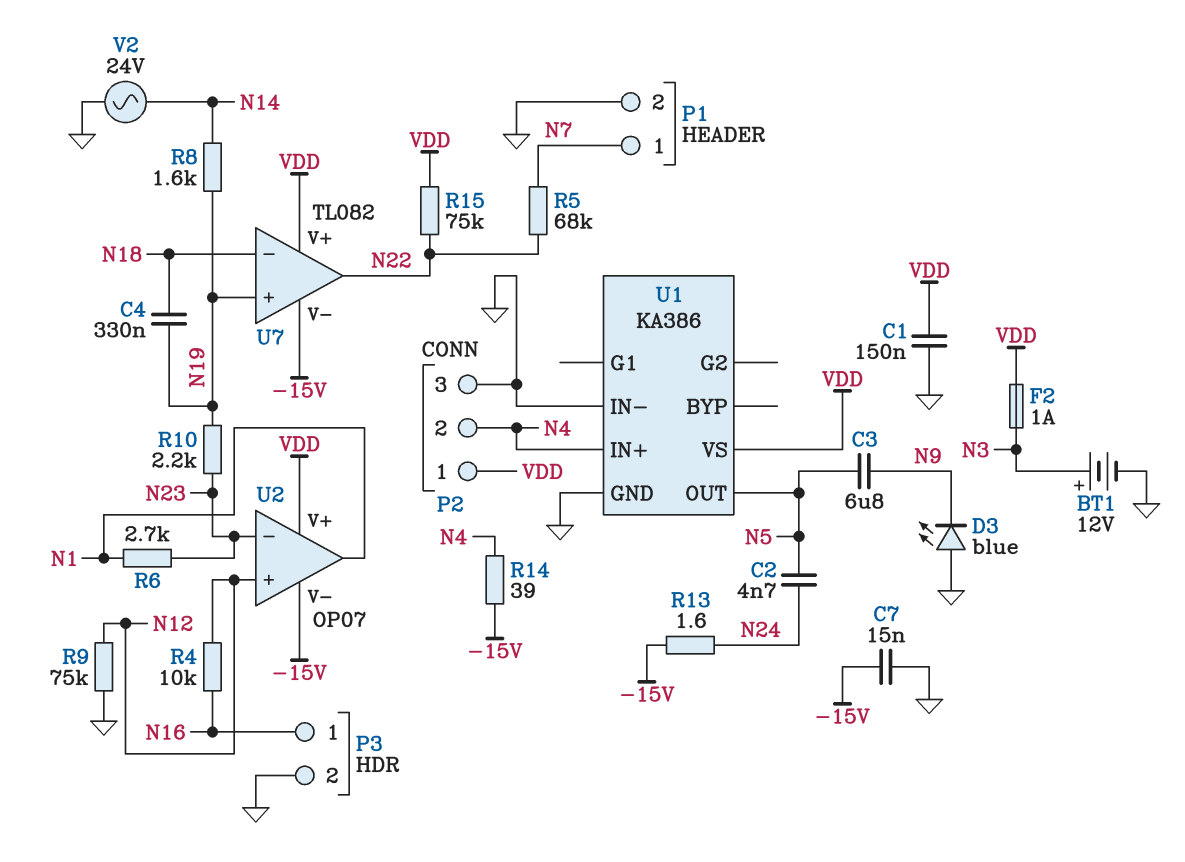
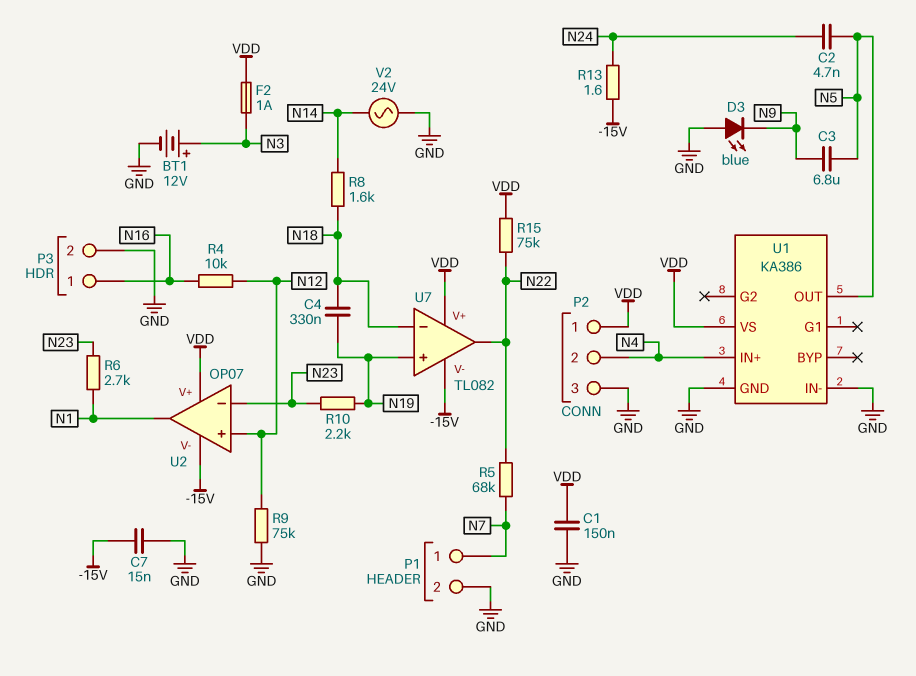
R8: 1.6k (N14, N19) -> 1.6k (N14, N18)
R14: 39 (-15V, N4) -> none

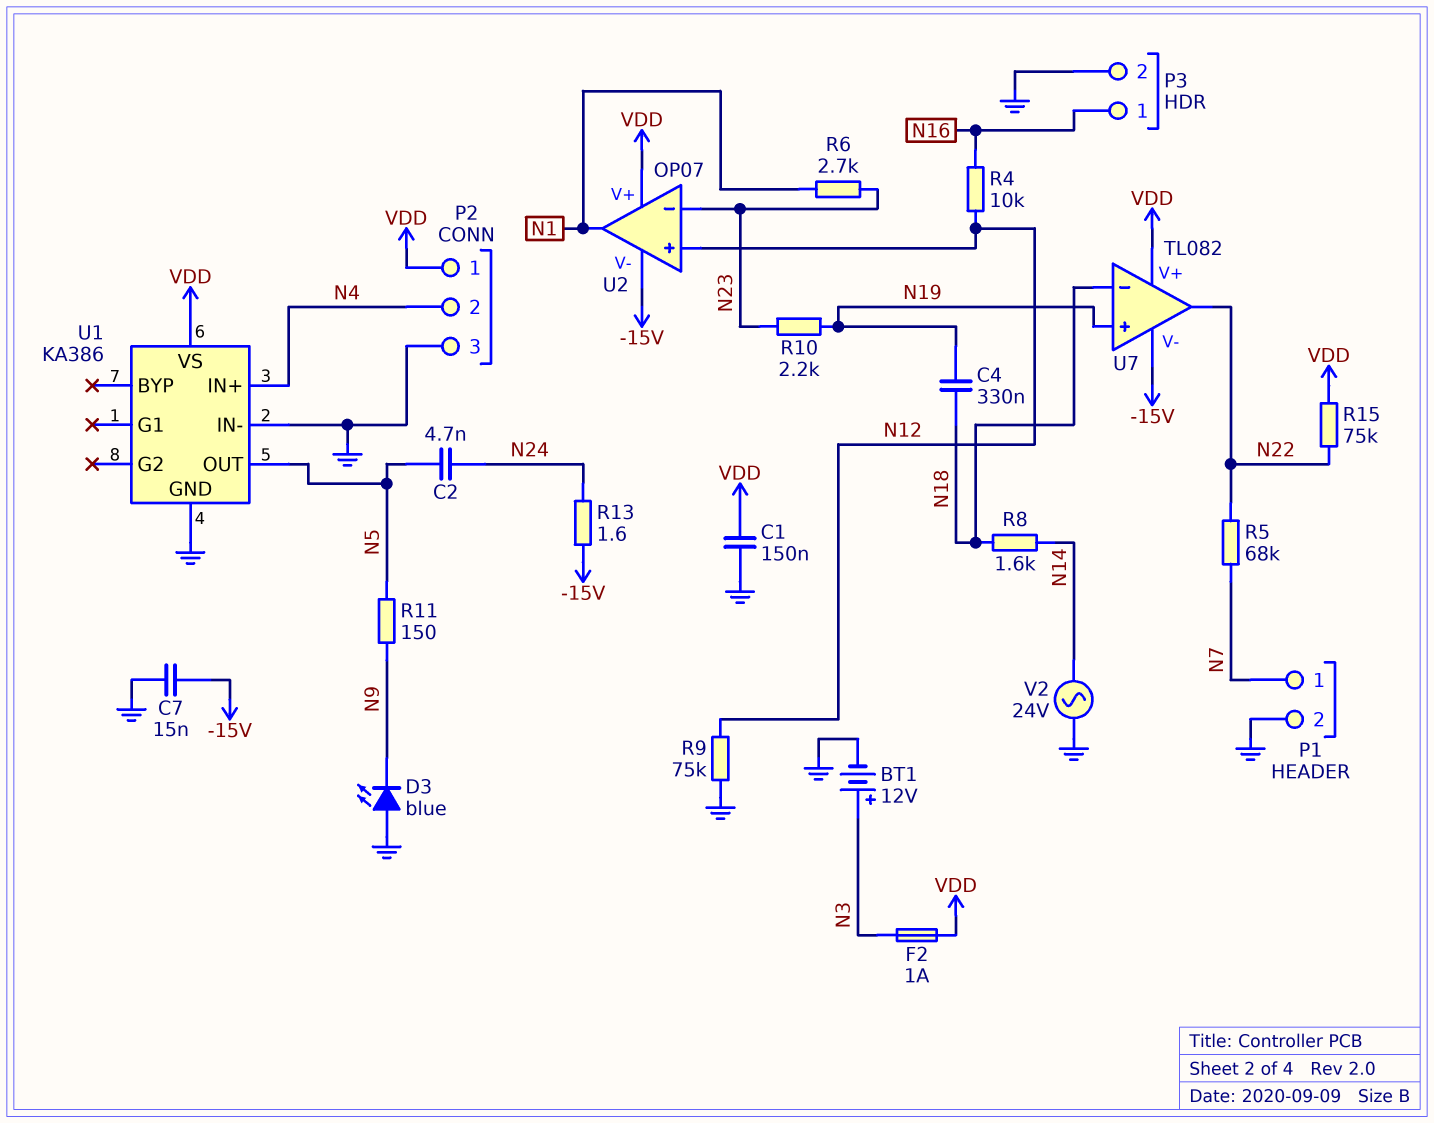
C3: 6.8uF (N5, N9) -> none
R11: none -> 150 (N5, N9)

